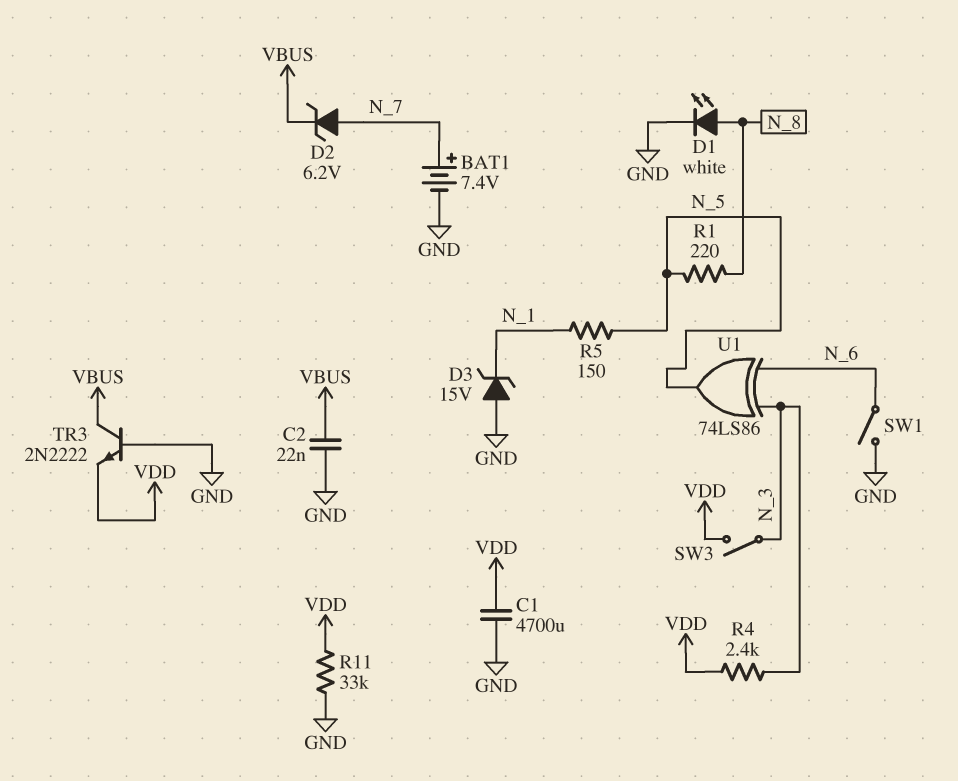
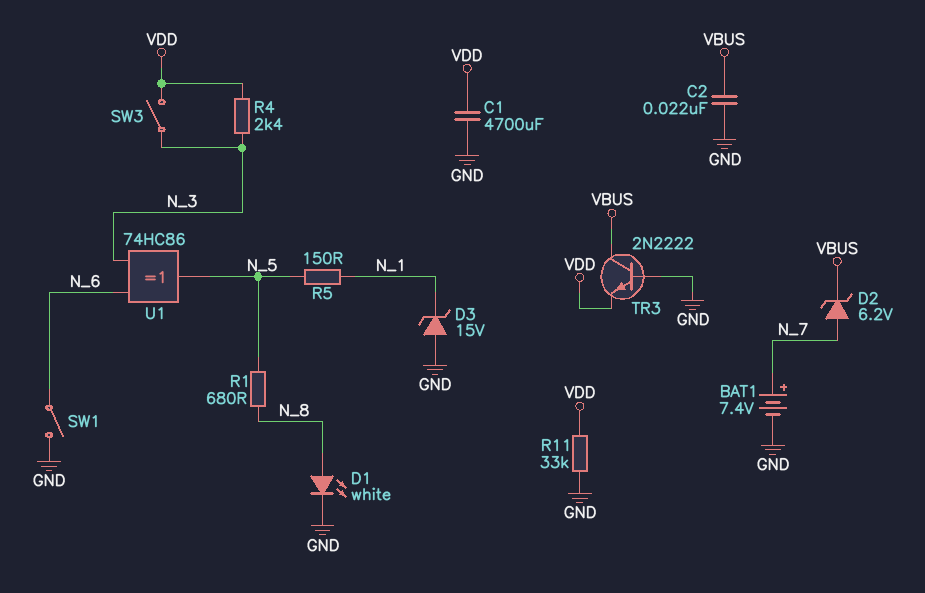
R1: 220 (N_5, N_8) -> 680 (N_5, N_8)
U1: XOR 74LS86 (in N_3, in N_6, out N_5) -> XOR 74HC86 (in N_3, in N_6, out N_5)

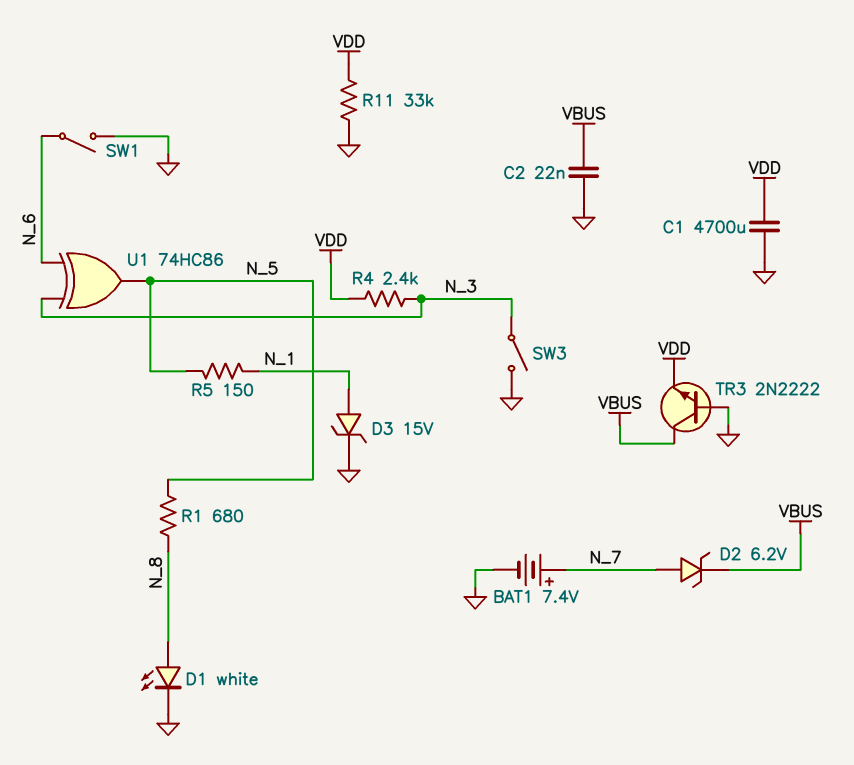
D3: zener 15V (A GND, K N_1) -> zener 15V (A N_1, K GND)
SW3: switch (N_3, VDD) -> switch (GND, N_3)

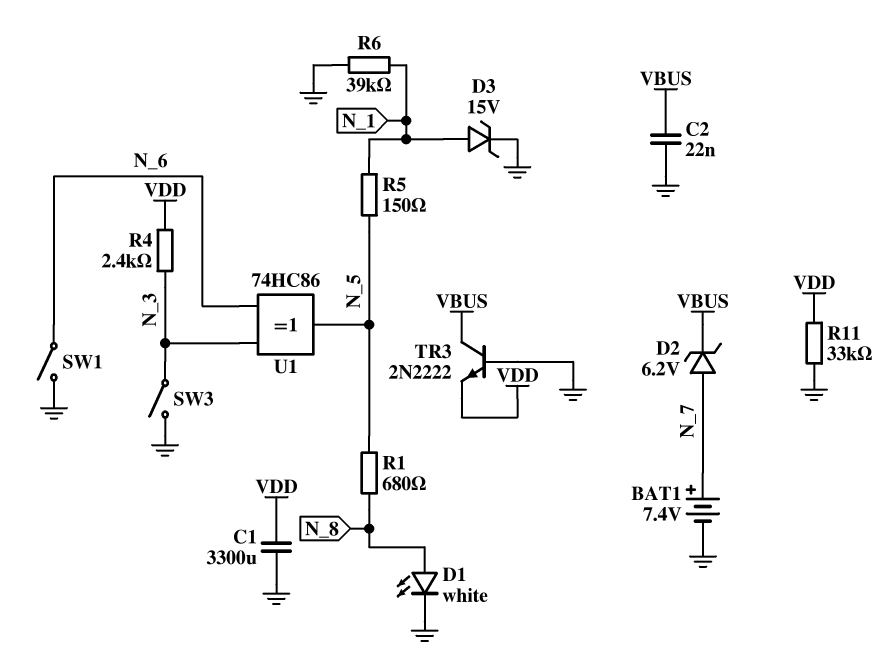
C1: 4700uF (GND, VDD) -> 3300uF (GND, VDD)
R6: none -> 39k (GND, N_1)

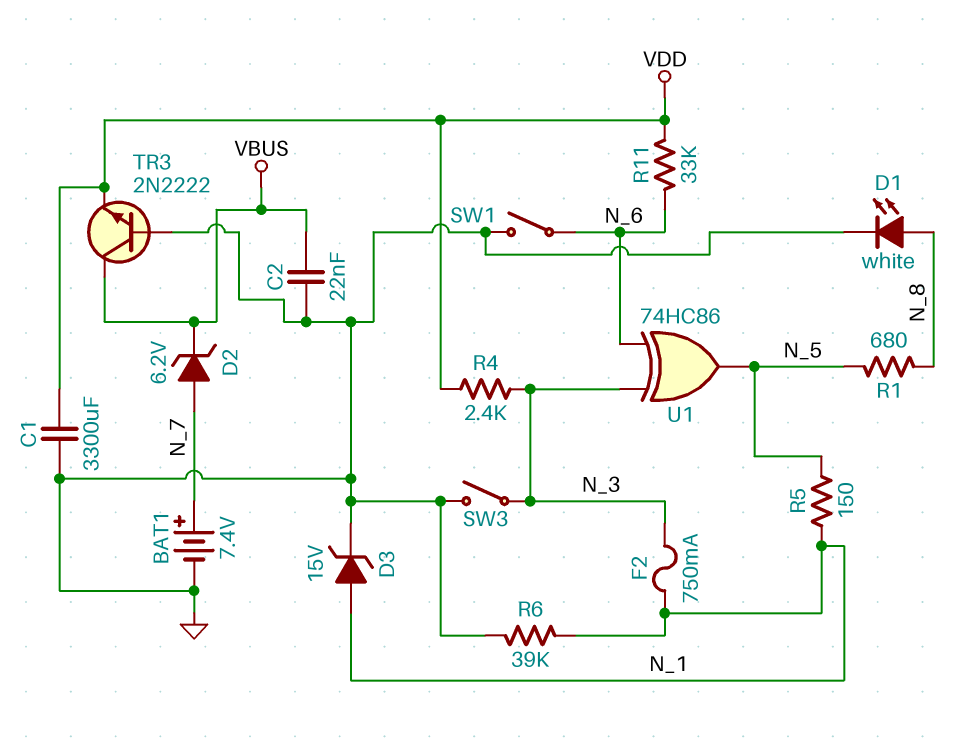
F2: none -> 750mA (N_1, N_3)
R11: 33k (GND, VDD) -> 33k (N_6, VDD)

